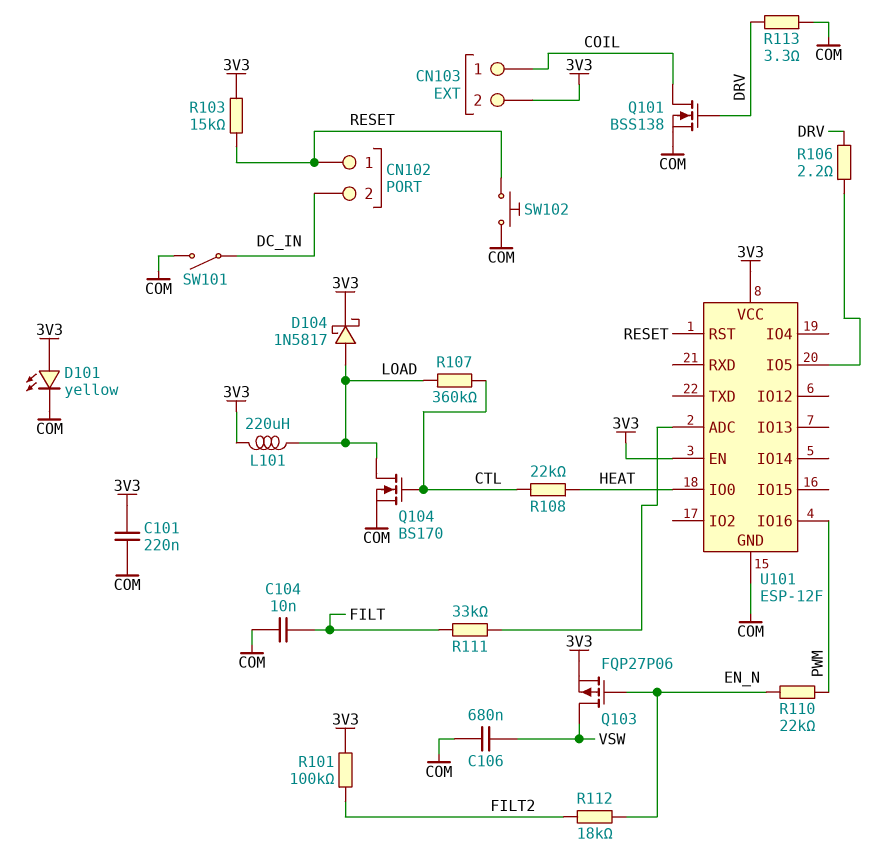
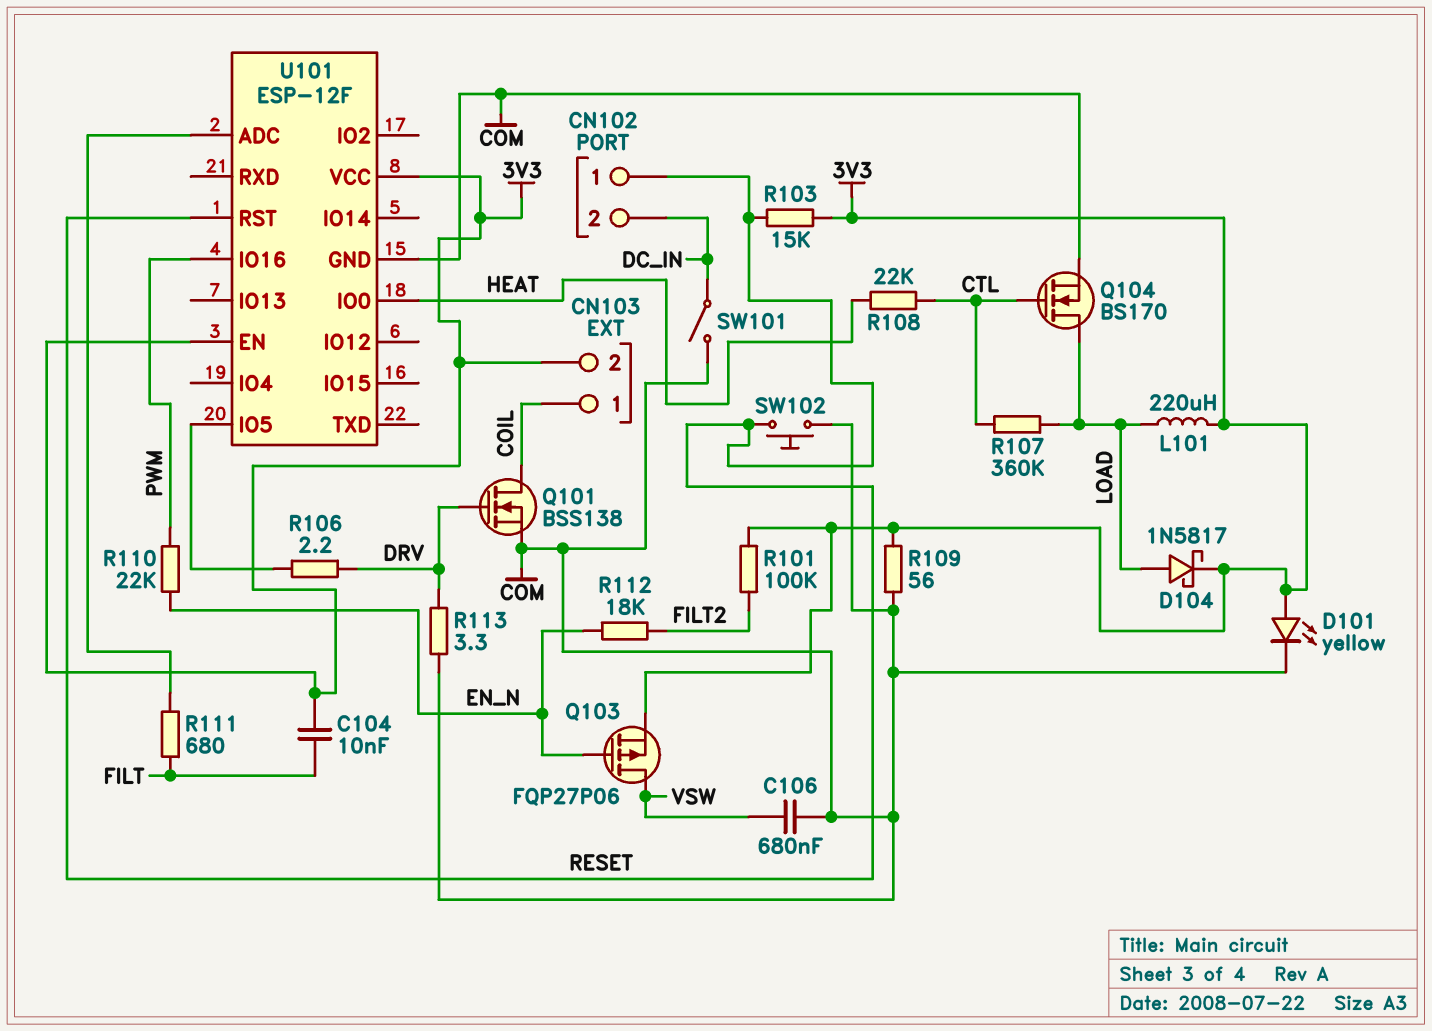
C101: 220nF (3V3, COM) -> none
C104: 10nF (COM, FILT) -> 10nF (3V3, FILT)
R109: none -> 56 (3V3, COM)
R111: 33k (FILT, U101/ADC) -> 680 (FILT, U101/ADC)

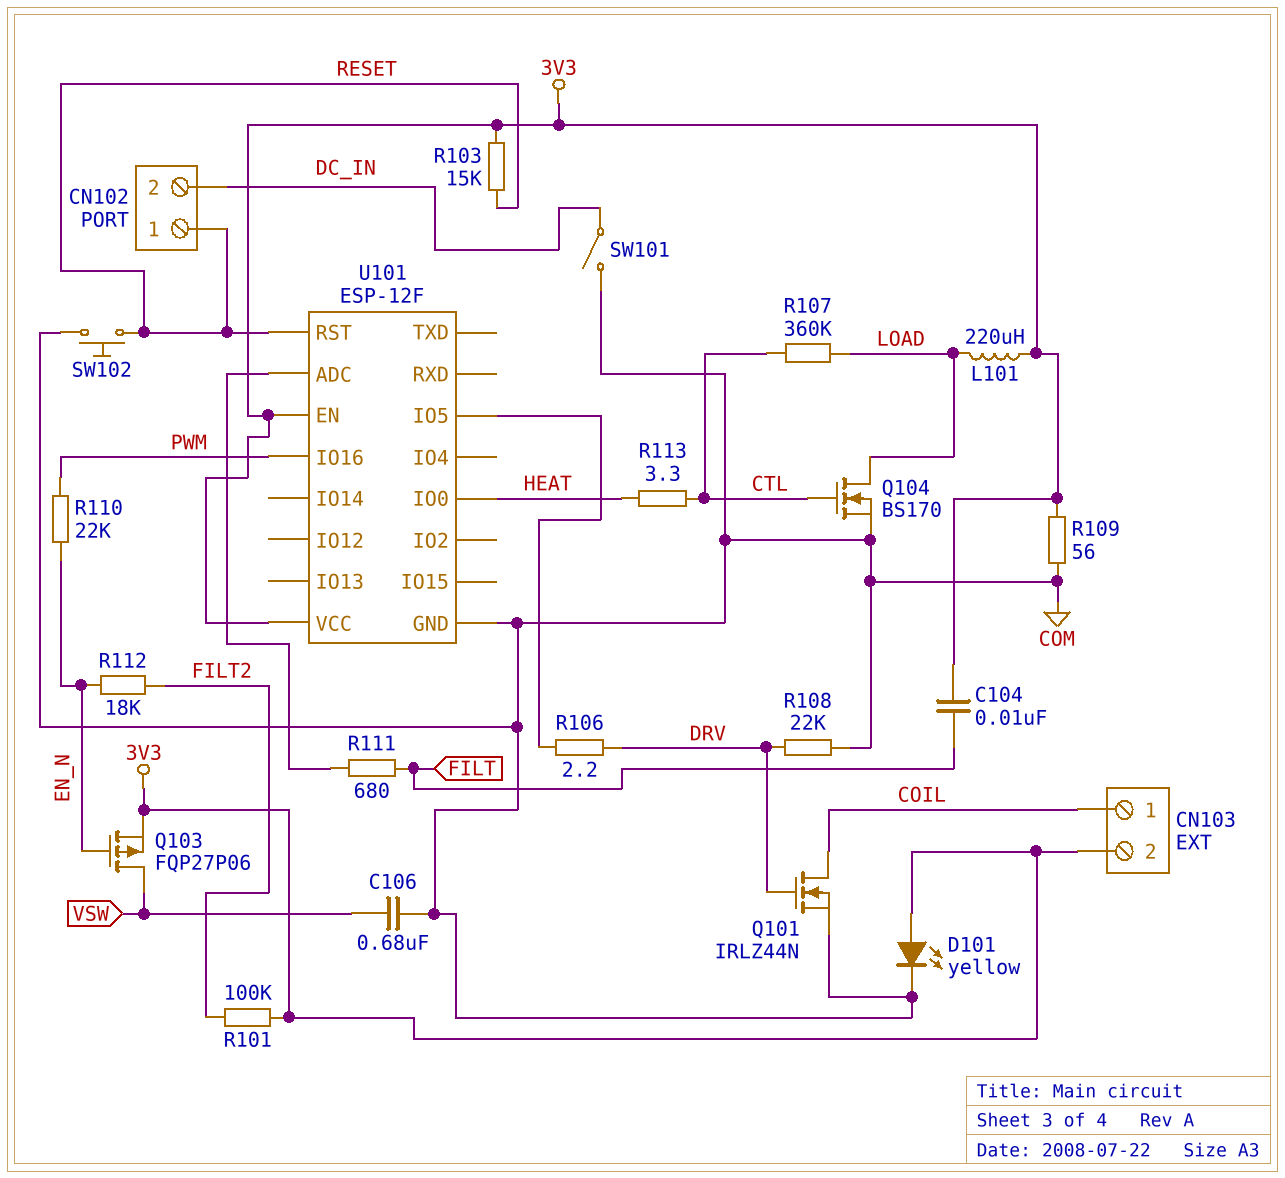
D104: schottky 1N5817 (A LOAD, K 3V3) -> none
Q101: NMOS BSS138 (G DRV, D COIL, S COM) -> NMOS IRLZ44N (G DRV, D COIL, S COM)
R108: 22k (CTL, HEAT) -> 22k (COM, DRV)
R113: 3.3 (COM, DRV) -> 3.3 (CTL, HEAT)

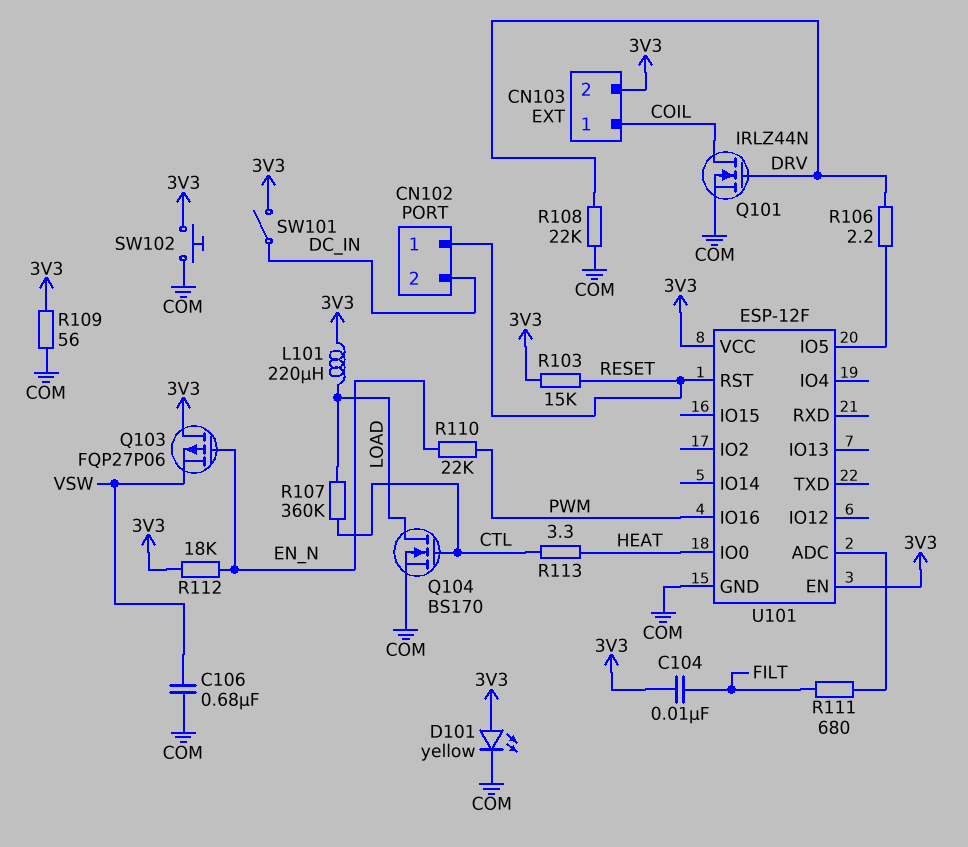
Q103: PMOS FQP27P06 (G EN_N, D VSW, S 3V3) -> PMOS FQP27P06 (G EN_N, D 3V3, S VSW)
R101: 100k (3V3, FILT2) -> none
R112: 18k (EN_N, FILT2) -> 18k (3V3, EN_N)
SW101: switch (COM, DC_IN) -> switch (3V3, DC_IN)
SW102: button (COM, RESET) -> button (3V3, COM)

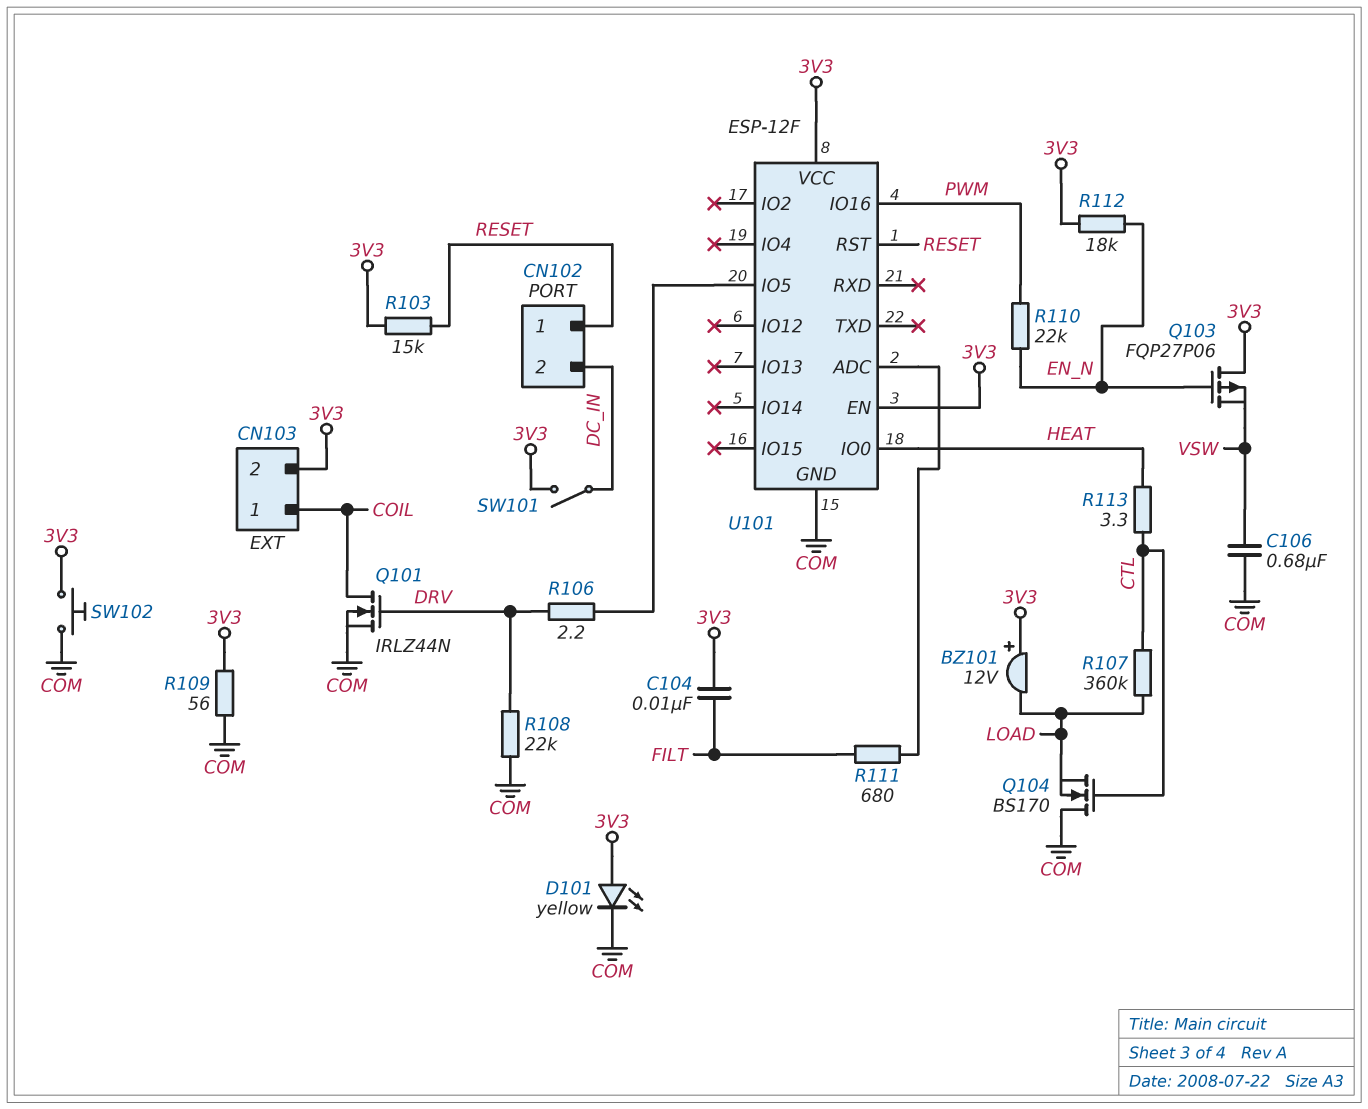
BZ101: none -> buzzer 12V (plus 3V3, minus LOAD)
L101: 220uH (3V3, LOAD) -> none
Q104: NMOS BS170 (G CTL, D LOAD, S COM) -> NMOS BS170 (G CTL, D COM, S LOAD)

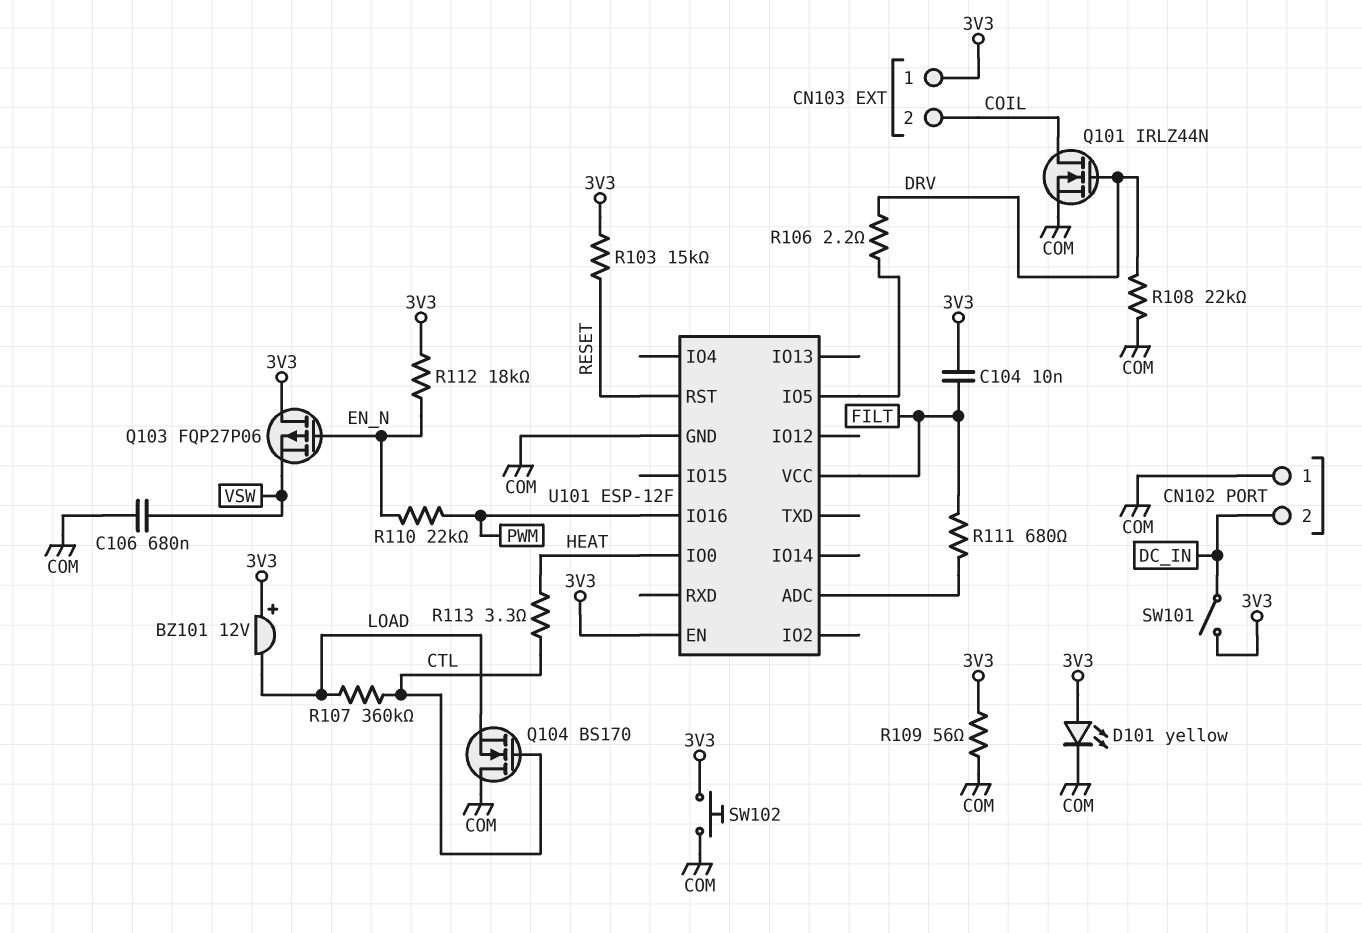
CN102 pin 1: RESET -> COM
CN103 pin 1: COIL -> 3V3
CN103 pin 2: 3V3 -> COIL
U101 pin VCC: 3V3 -> FILT

